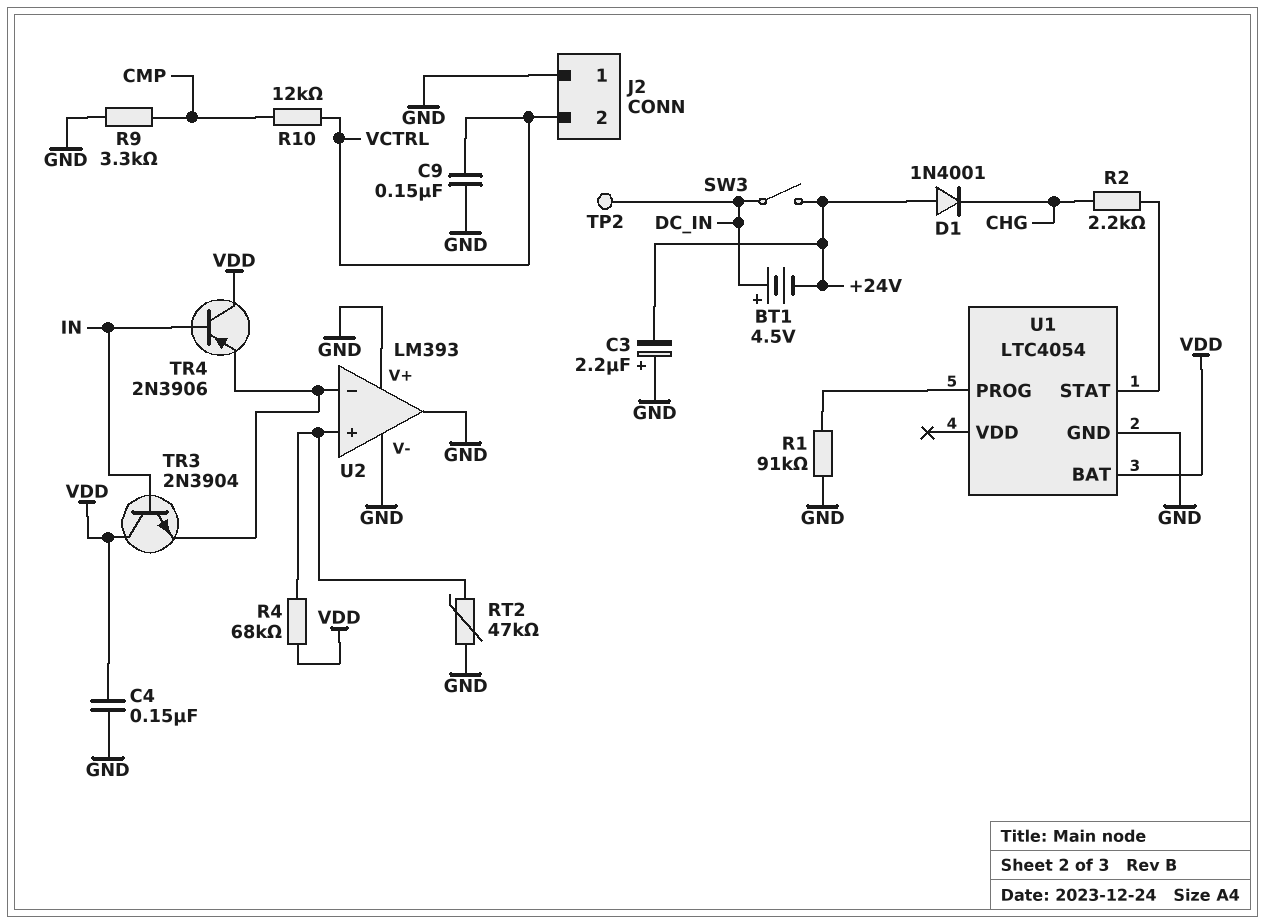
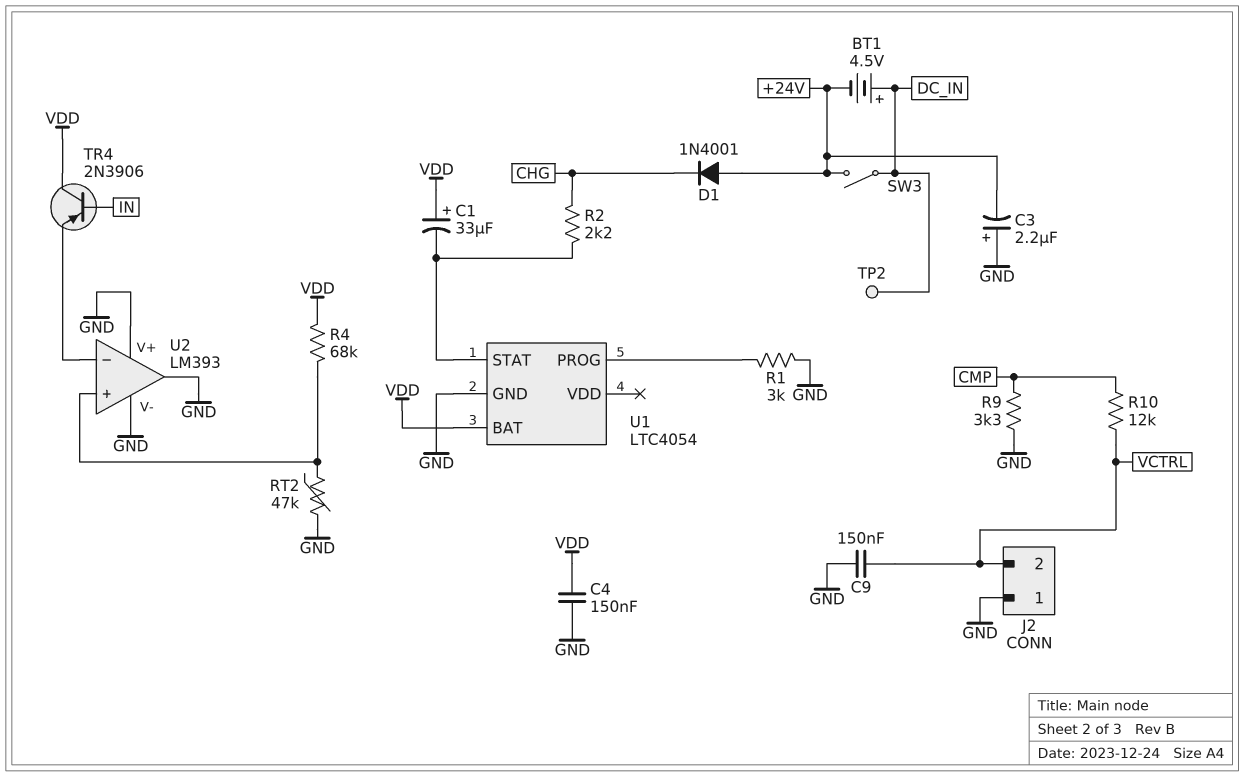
C1: none -> 33uF (plus VDD, minus U1/STAT)
R1: 91k (GND, U1/PROG) -> 3k (GND, U1/PROG)
TR3: NPN 2N3904 (B IN, C VDD, E U2/in-) -> none

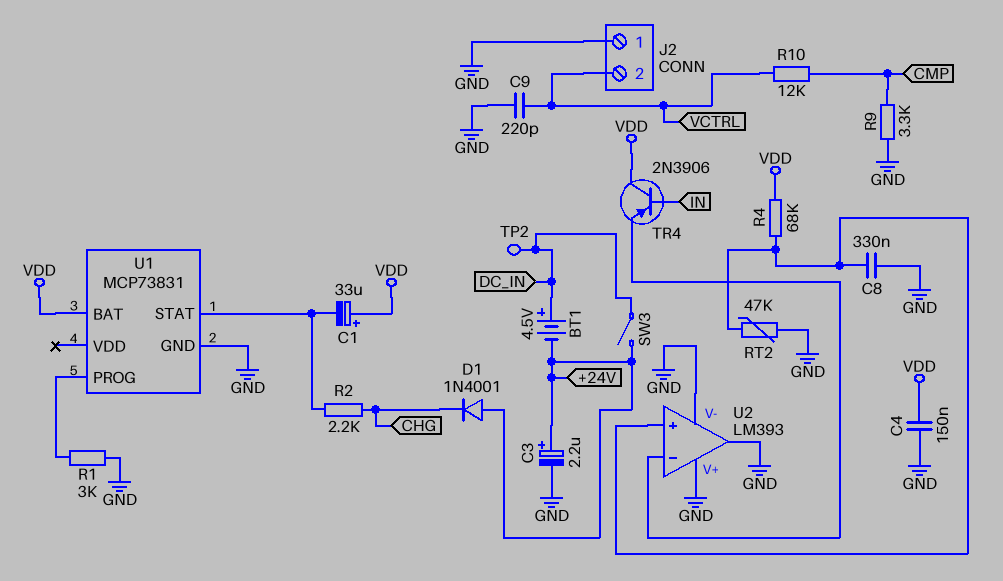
C3: 2.2uF (plus GND, minus +24V) -> 2.2uF (plus +24V, minus GND)
C8: none -> 330nF (GND, U2/in+)
C9: 150nF (GND, VCTRL) -> 220pF (GND, VCTRL)
U1: LTC4054 -> MCP73831

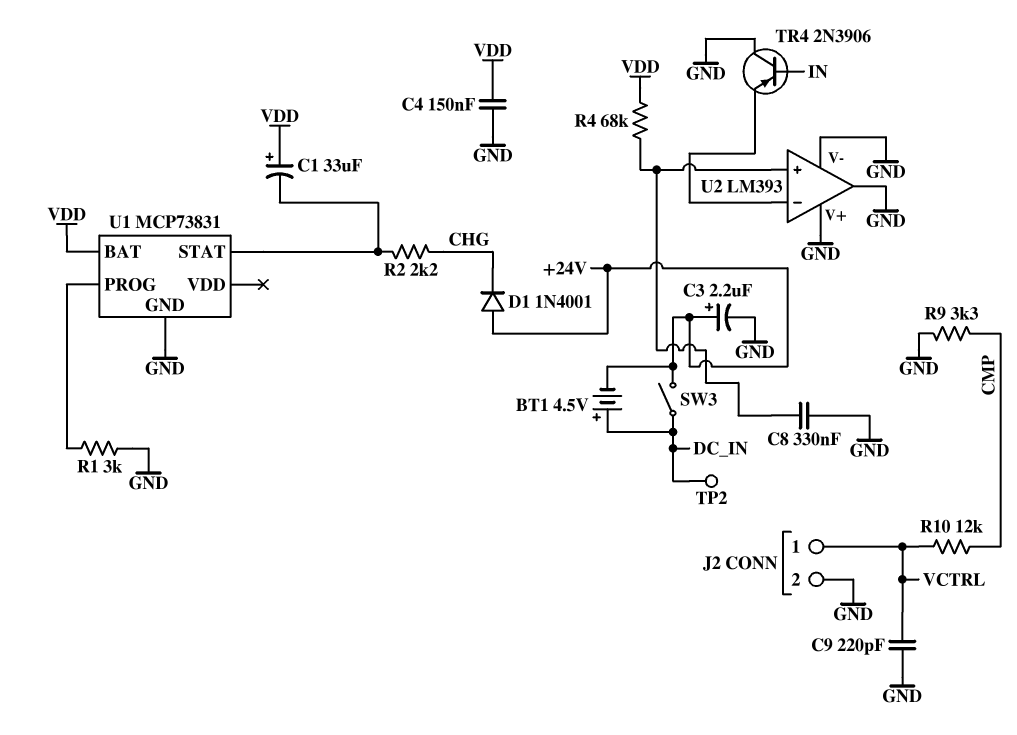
J2 pin 1: GND -> VCTRL
J2 pin 2: VCTRL -> GND
RT2: 47k (GND, U2/in+) -> none
TR4: PNP 2N3906 (B IN, C VDD, E U2/in-) -> PNP 2N3906 (B IN, C GND, E U2/in-)

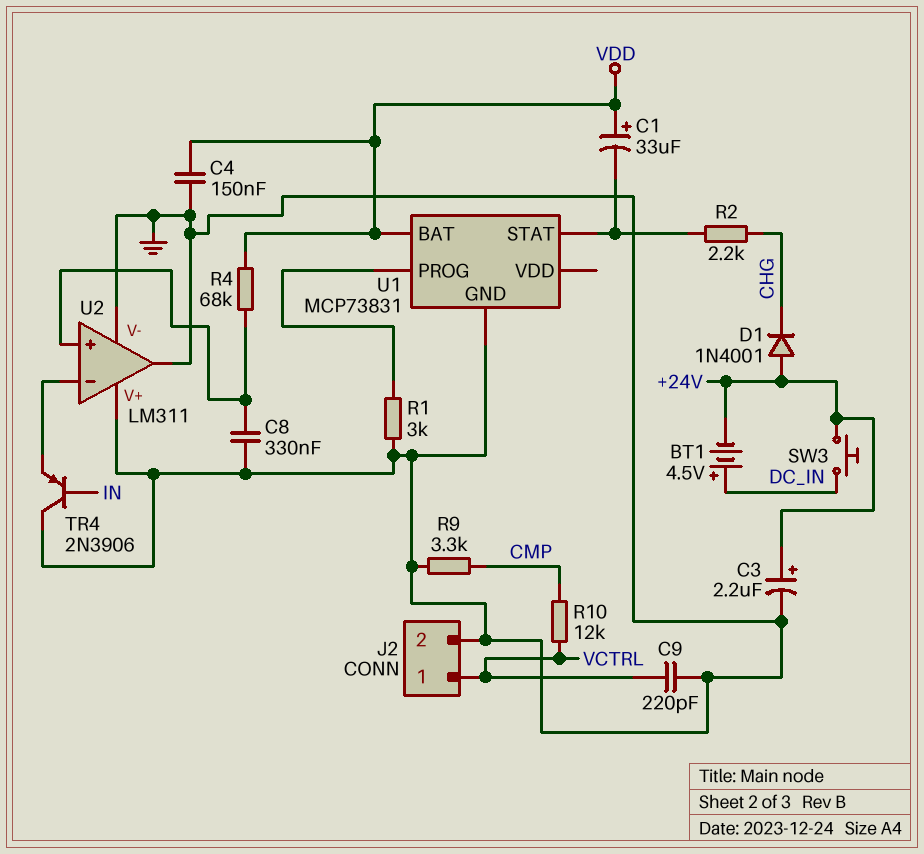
SW3: switch (+24V, DC_IN) -> button (+24V, DC_IN)
TP2: test point (DC_IN) -> none
U2: LM393 -> LM311

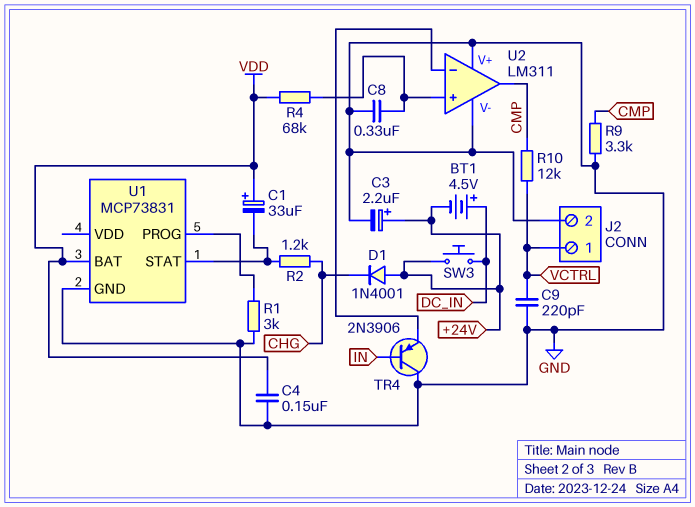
R2: 2.2k (CHG, U1/STAT) -> 1.2k (CHG, U1/STAT)
U2 pin out: GND -> CMP

